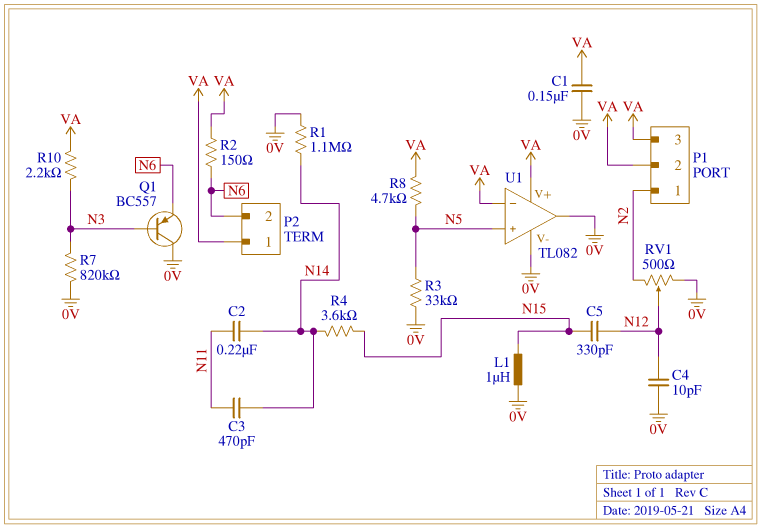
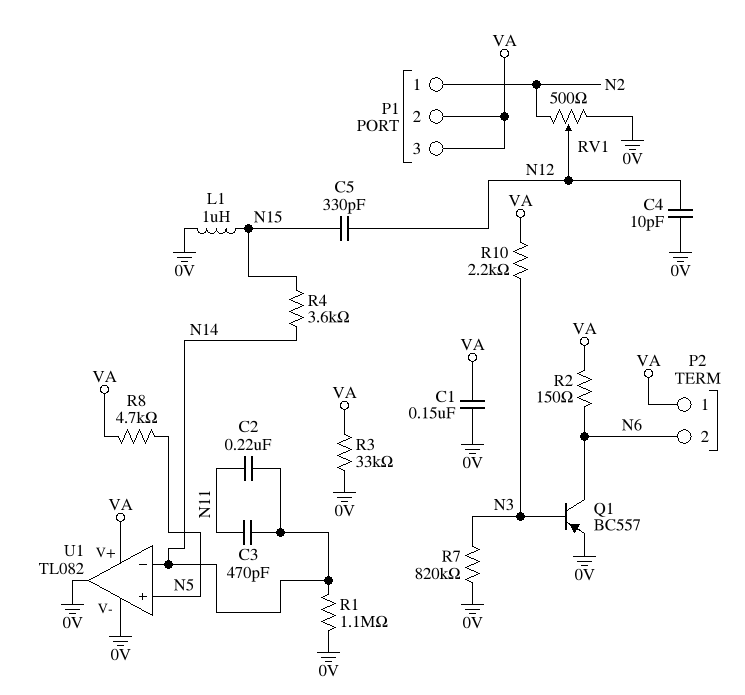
Q1: PNP BC557 (B N3, C 0V, E N6) -> PNP BC557 (B N3, C N6, E 0V)
R3: 33k (0V, N5) -> 33k (0V, VA)
U1 pin in-: VA -> N14

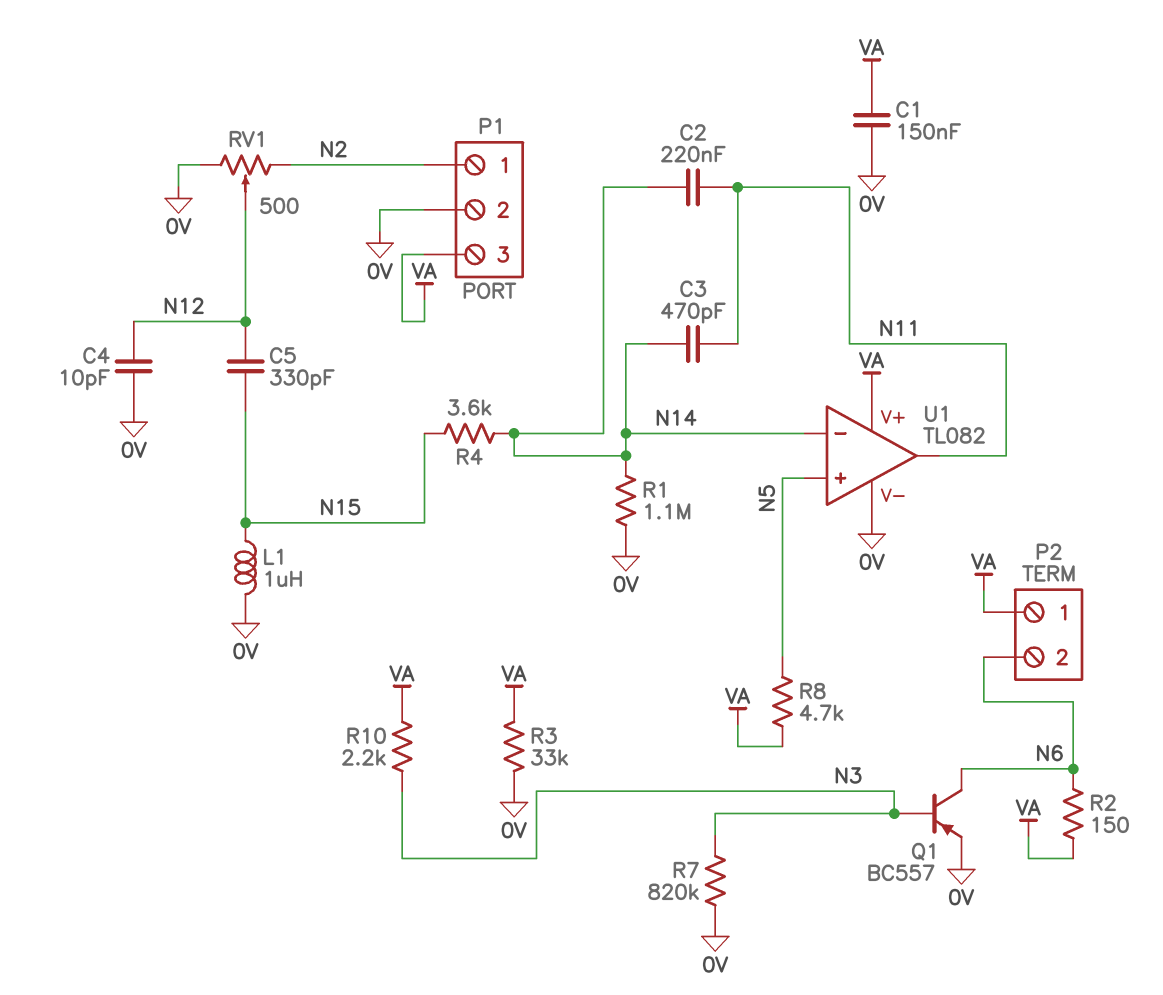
P1 pin 2: VA -> 0V
U1 pin out: 0V -> N11

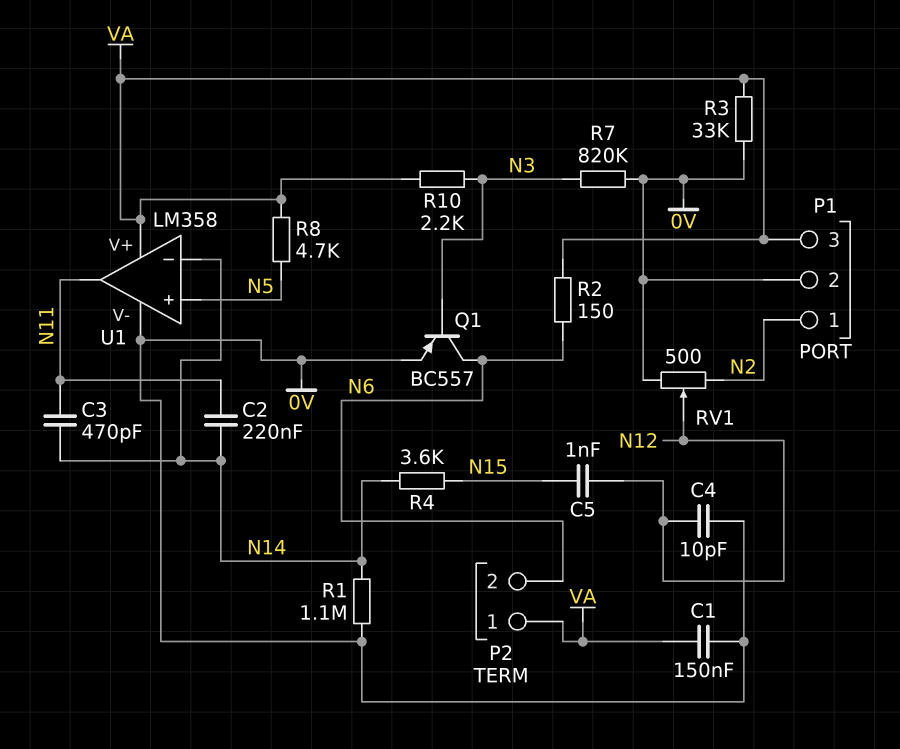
C5: 330pF (N12, N15) -> 1nF (N12, N15)
L1: 1uH (0V, N15) -> none
U1: TL082 -> LM358

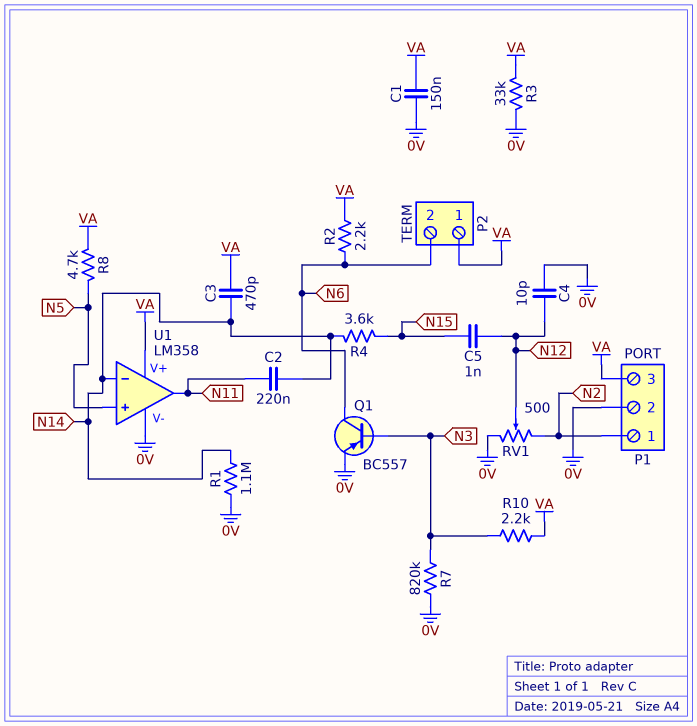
C3: 470pF (N11, N14) -> 470pF (N14, VA)
R2: 150 (N6, VA) -> 2.2k (N6, VA)

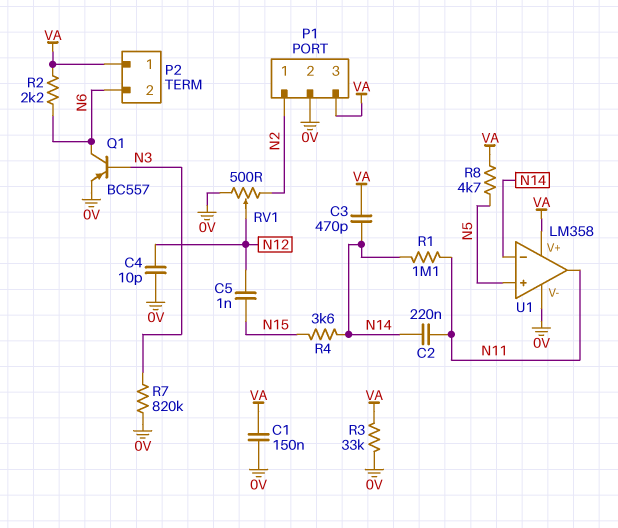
R1: 1.1M (0V, N14) -> 1.1M (N11, N14)
R10: 2.2k (N3, VA) -> none

